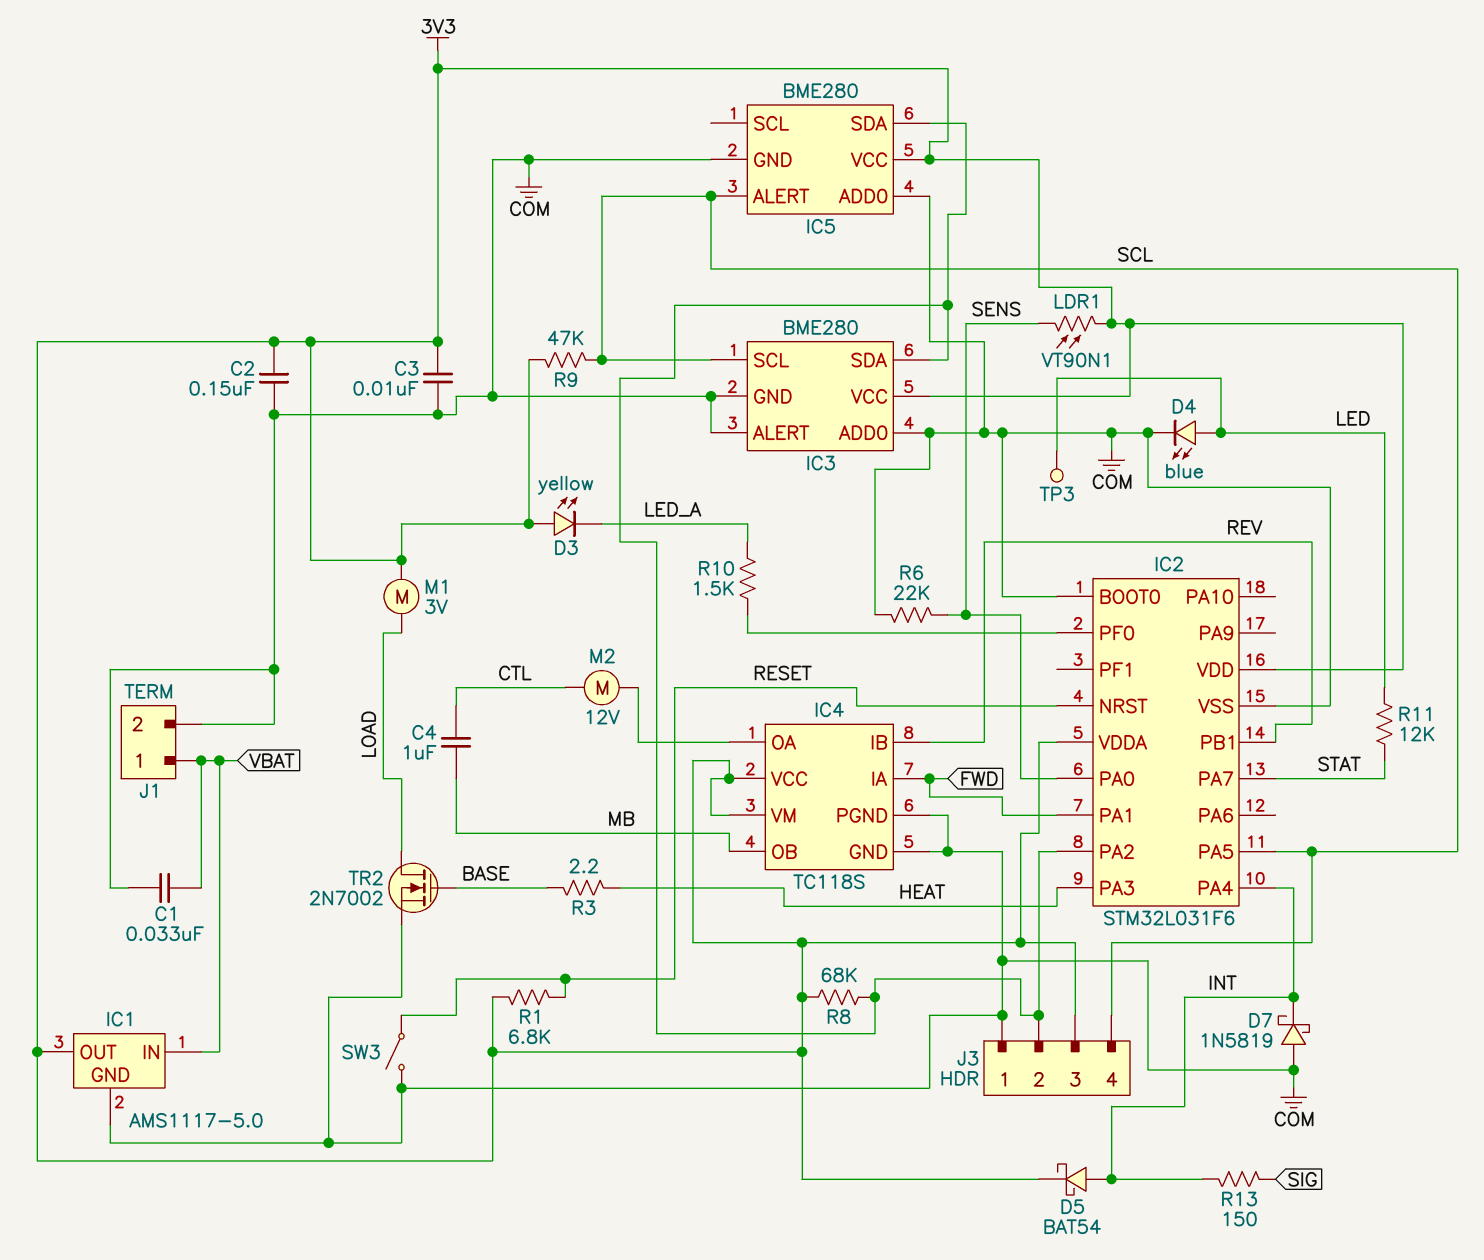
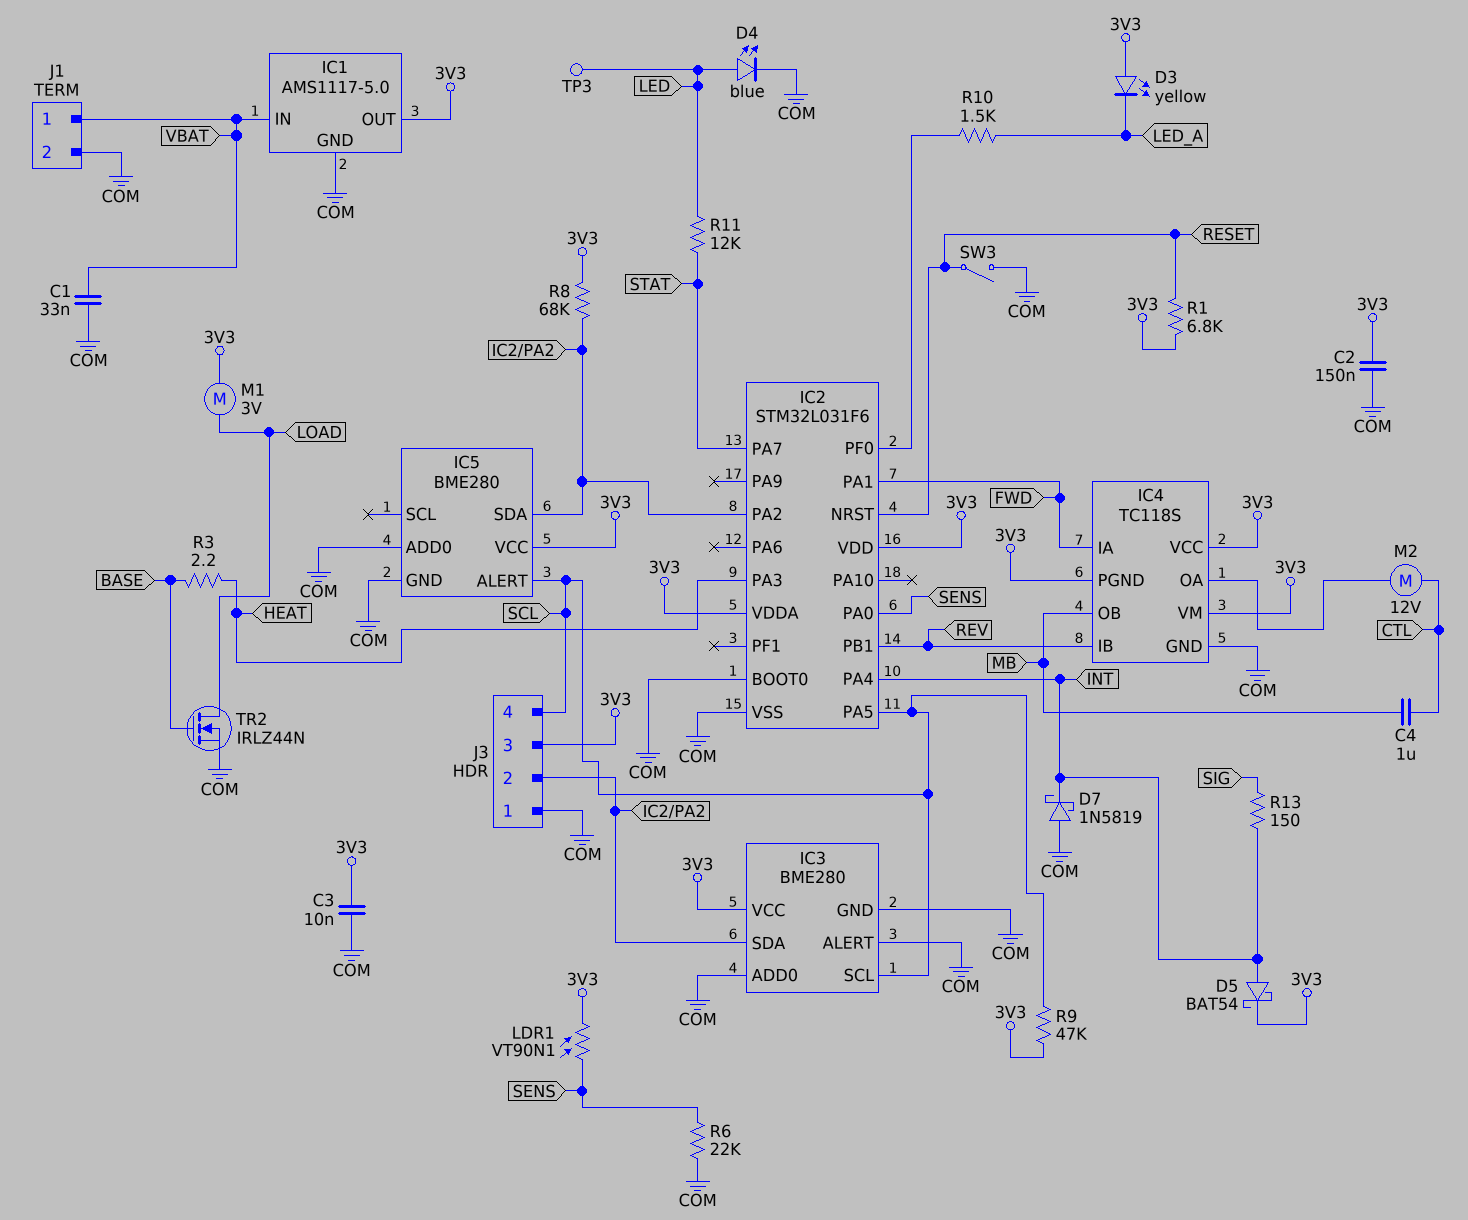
IC4 pin PGND: COM -> 3V3
TR2: NMOS 2N7002 (G BASE, D LOAD, S COM) -> NMOS IRLZ44N (G BASE, D LOAD, S COM)

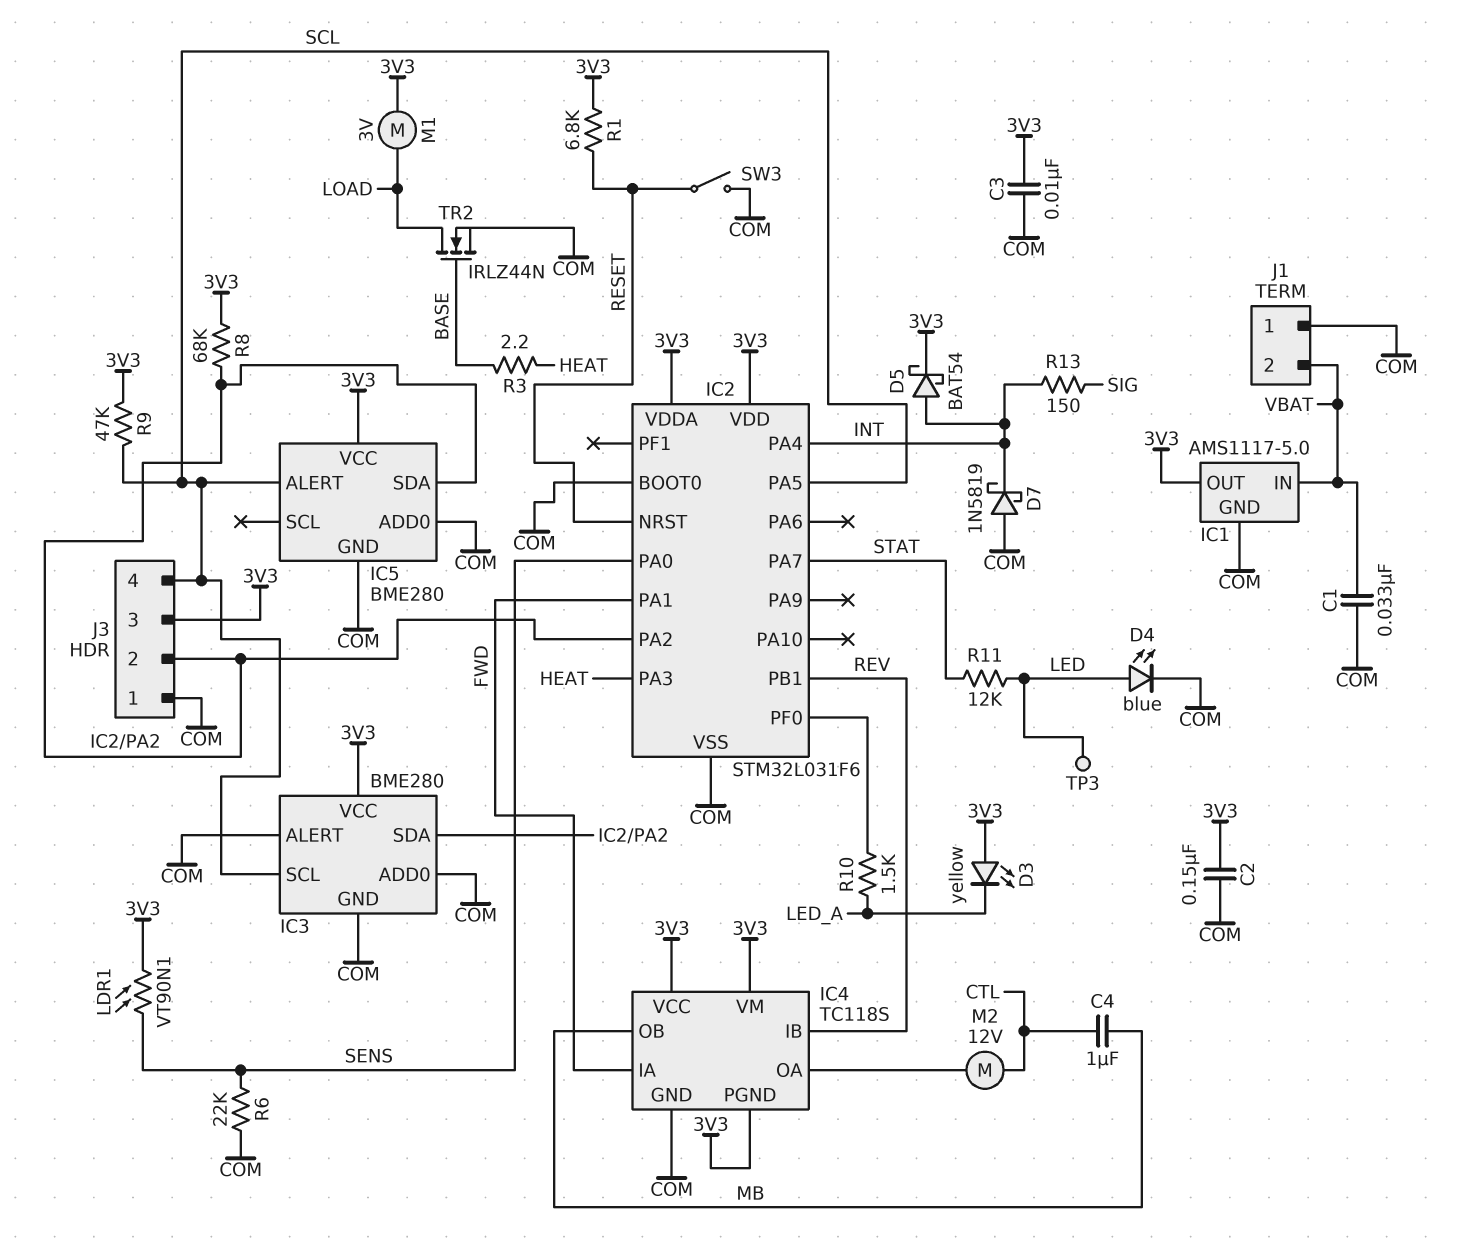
J1 pin 1: VBAT -> COM
J1 pin 2: COM -> VBAT

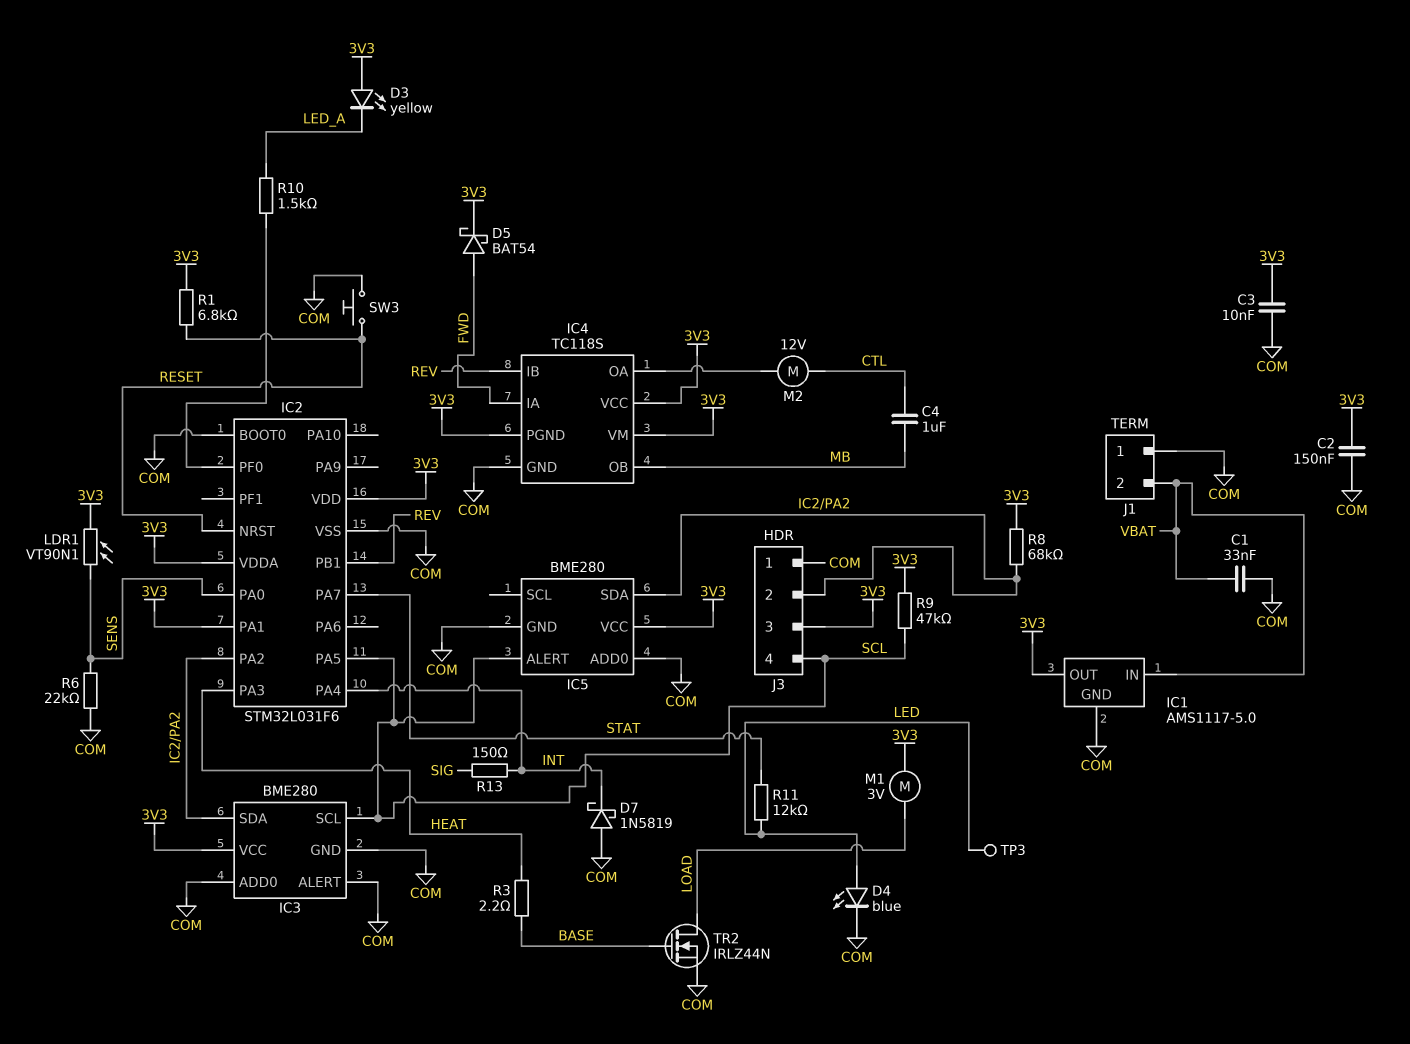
D5: schottky BAT54 (A INT, K 3V3) -> schottky BAT54 (A FWD, K 3V3)
IC2 pin PA1: FWD -> 3V3
SW3: switch (COM, RESET) -> button (COM, RESET)

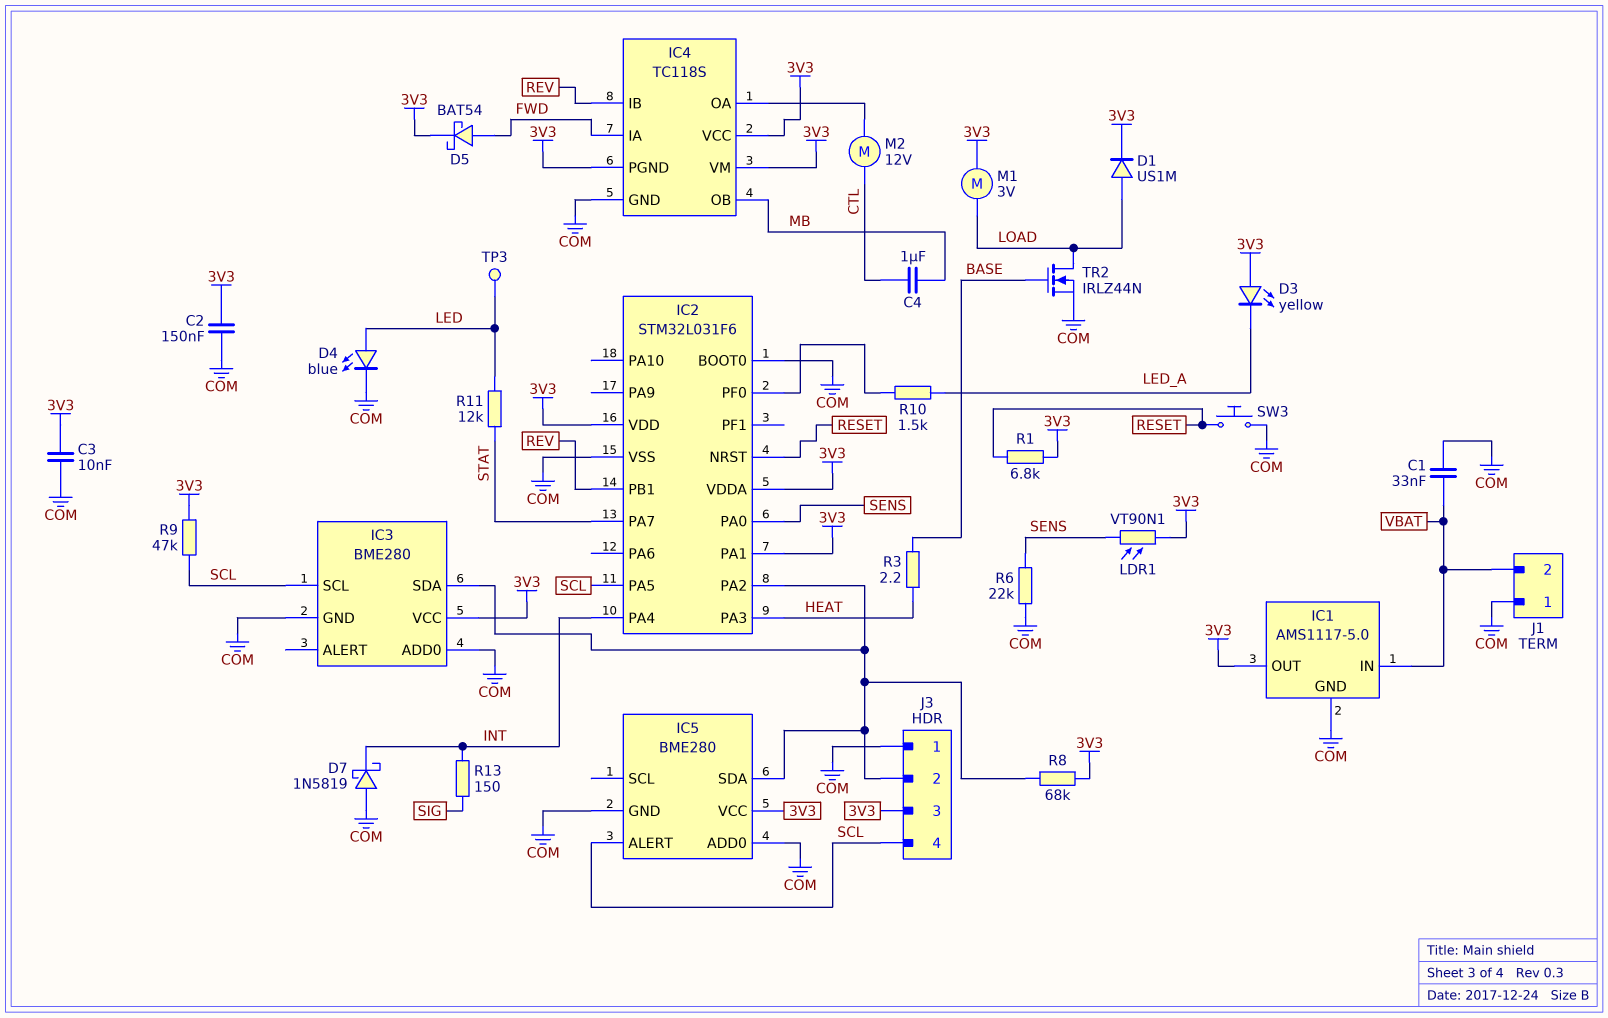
D1: none -> diode US1M (A LOAD, K 3V3)
IC3 pin ALERT: COM -> none

